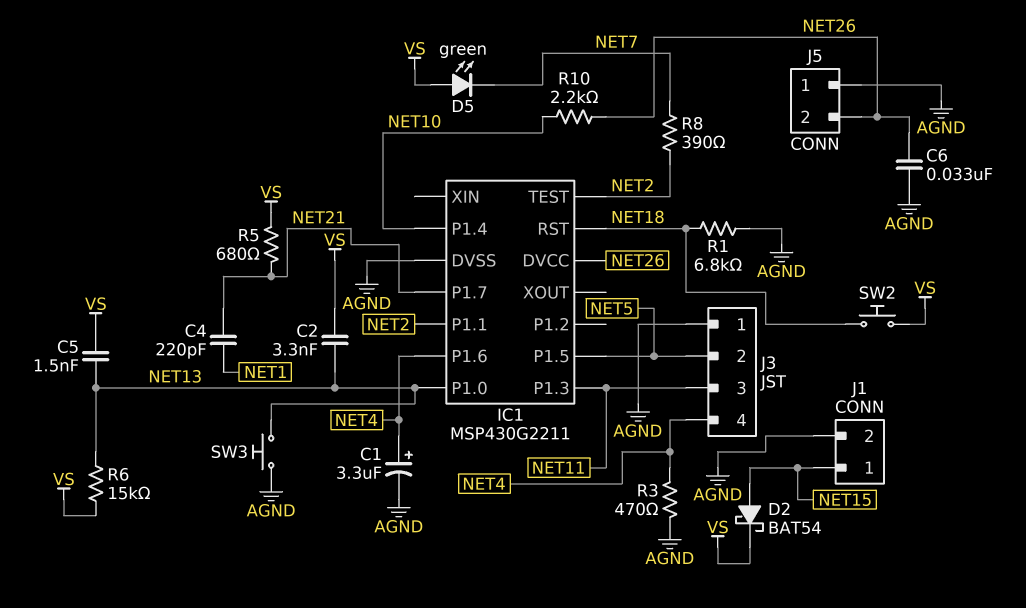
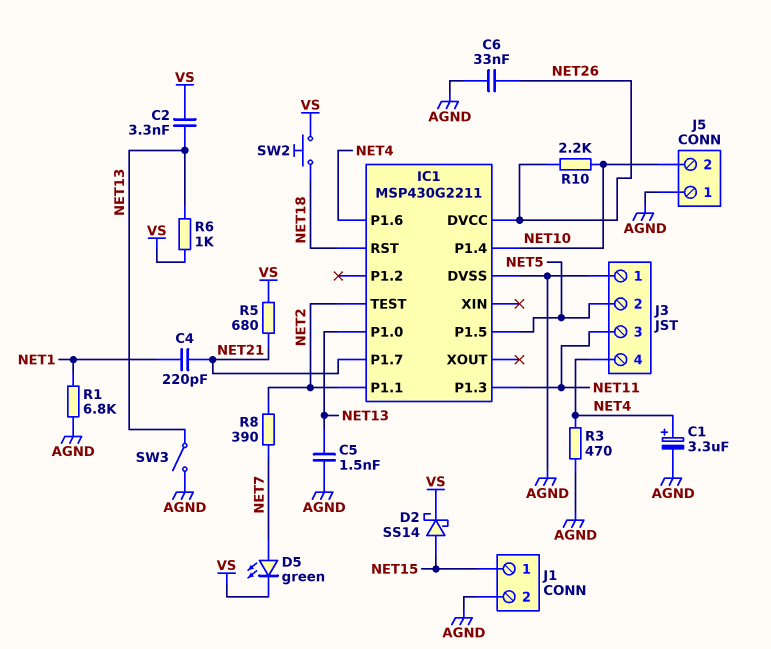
C5: 1.5nF (NET13, VS) -> 1.5nF (AGND, NET13)
D2: schottky BAT54 (A NET15, K VS) -> schottky SS14 (A NET15, K VS)
D5: LED green (A VS, K NET7) -> LED green (A NET7, K VS)
J5 pin 2: NET26 -> NET10
R1: 6.8k (AGND, NET18) -> 6.8k (AGND, NET1)
R6: 15k (NET13, VS) -> 1k (NET13, VS)
SW3: button (AGND, NET13) -> switch (AGND, NET13)

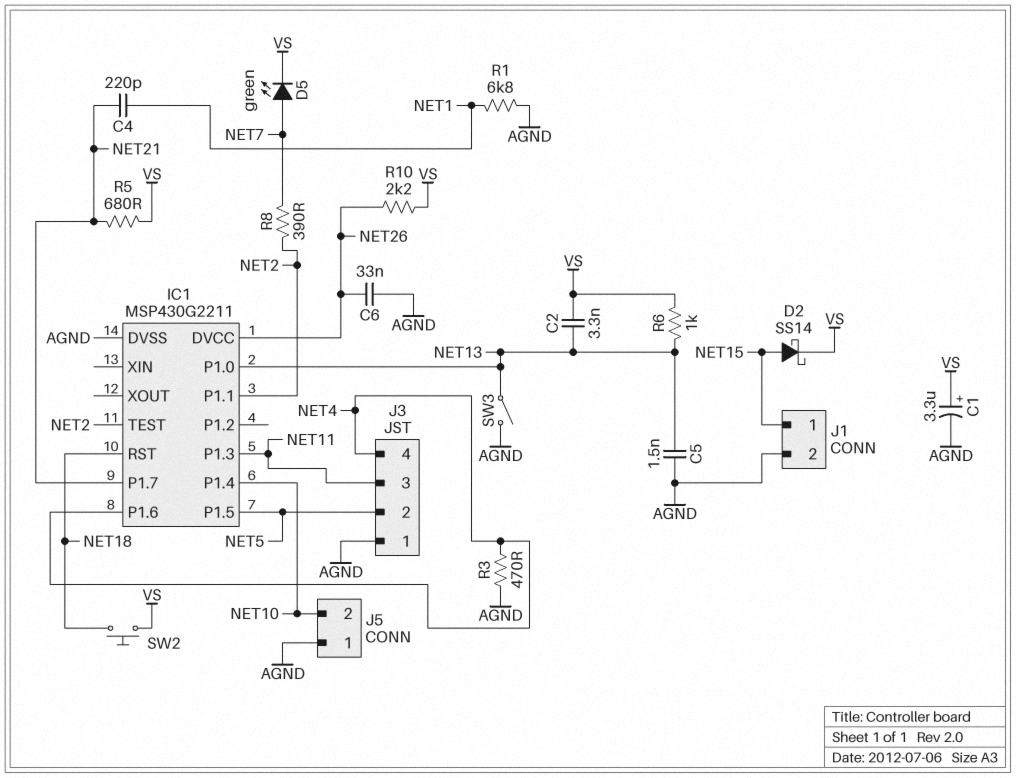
C1: 3.3uF (plus NET4, minus AGND) -> 3.3uF (plus VS, minus AGND)
R10: 2.2k (NET10, NET26) -> 2.2k (NET26, VS)

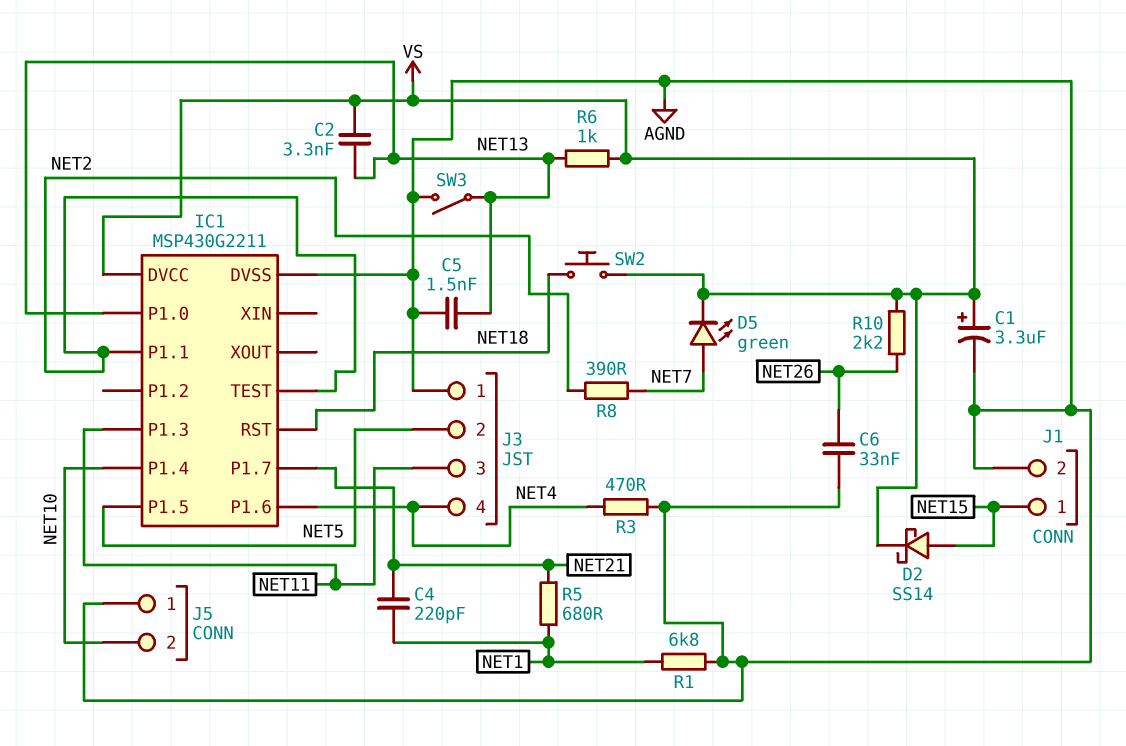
IC1 pin DVCC: NET26 -> VS
R5: 680 (NET21, VS) -> 680 (NET1, NET21)

